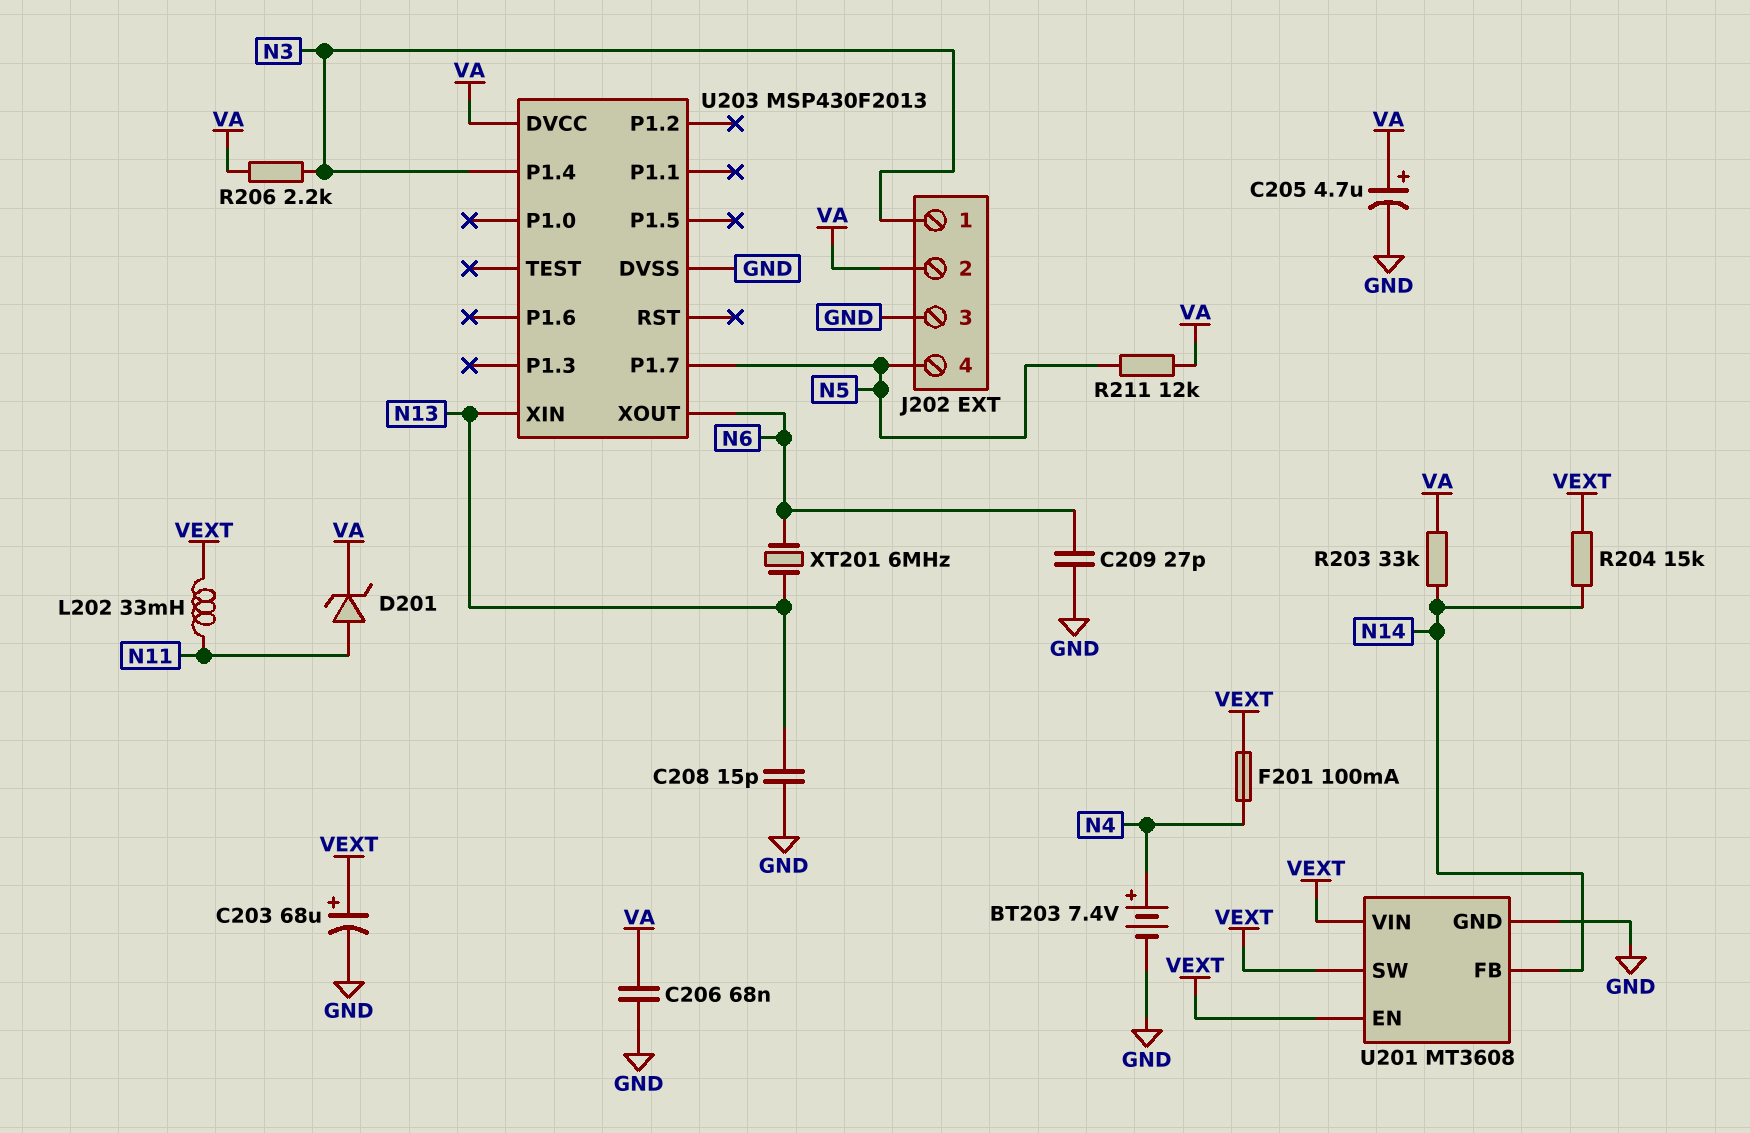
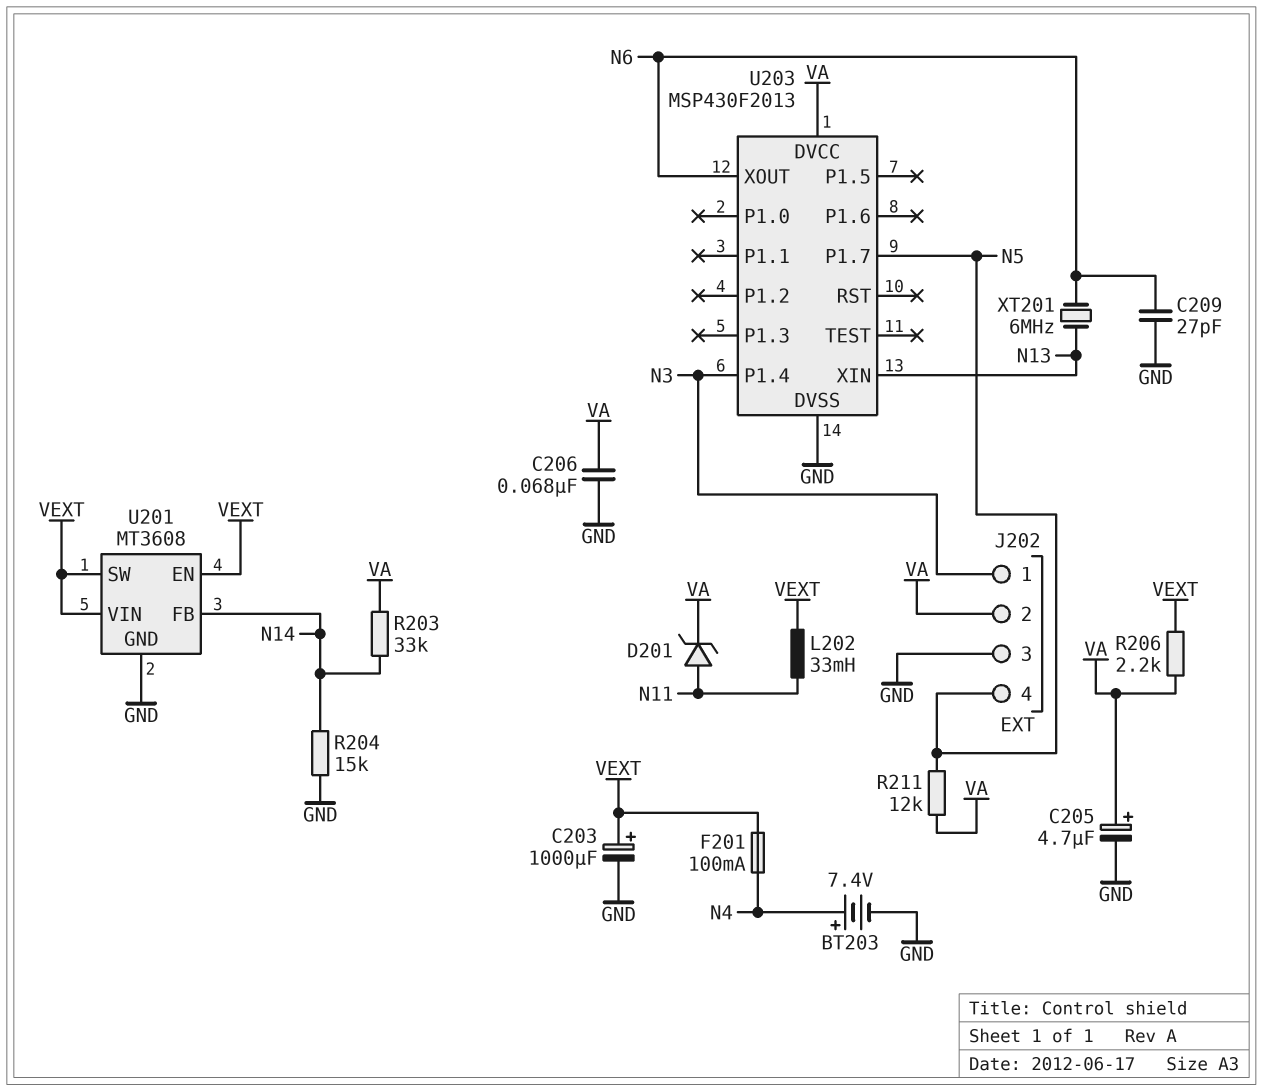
C203: 68uF (plus VEXT, minus GND) -> 1000uF (plus VEXT, minus GND)
C208: 15pF (GND, N13) -> none
R204: 15k (N14, VEXT) -> 15k (GND, N14)
R206: 2.2k (N3, VA) -> 2.2k (VA, VEXT)

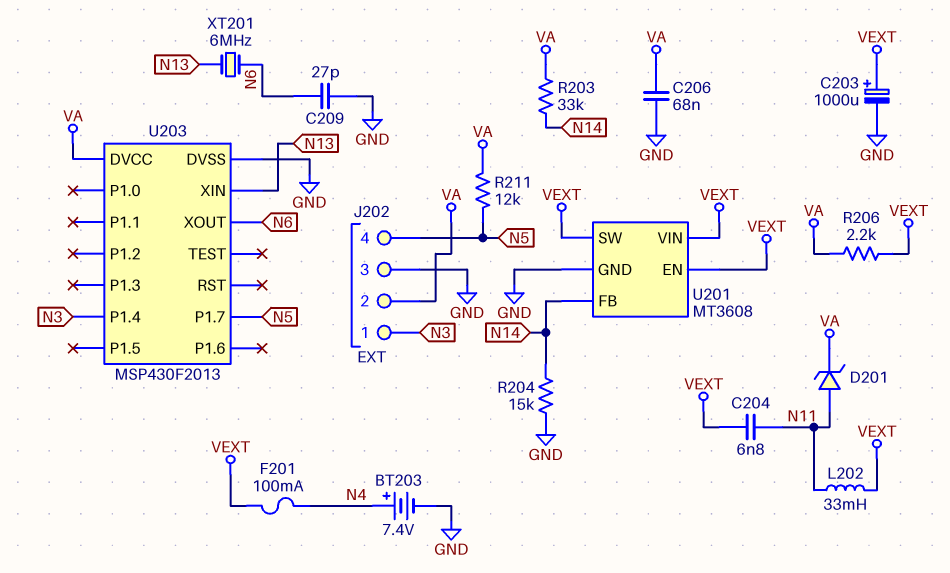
C204: none -> 6.8nF (N11, VEXT)
C205: 4.7uF (plus VA, minus GND) -> none

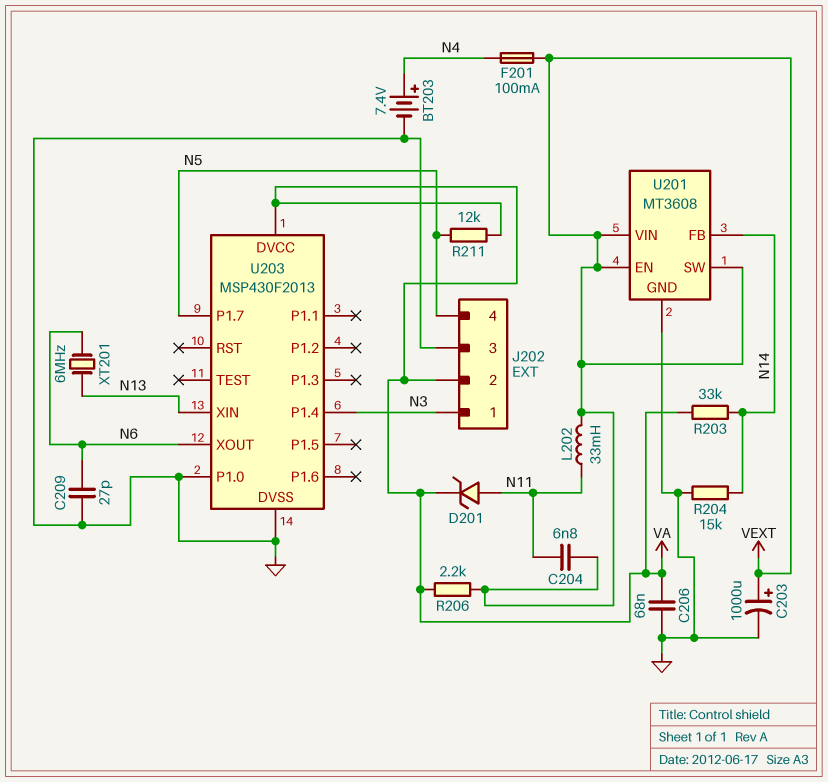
U203 pin P1.0: none -> GND

